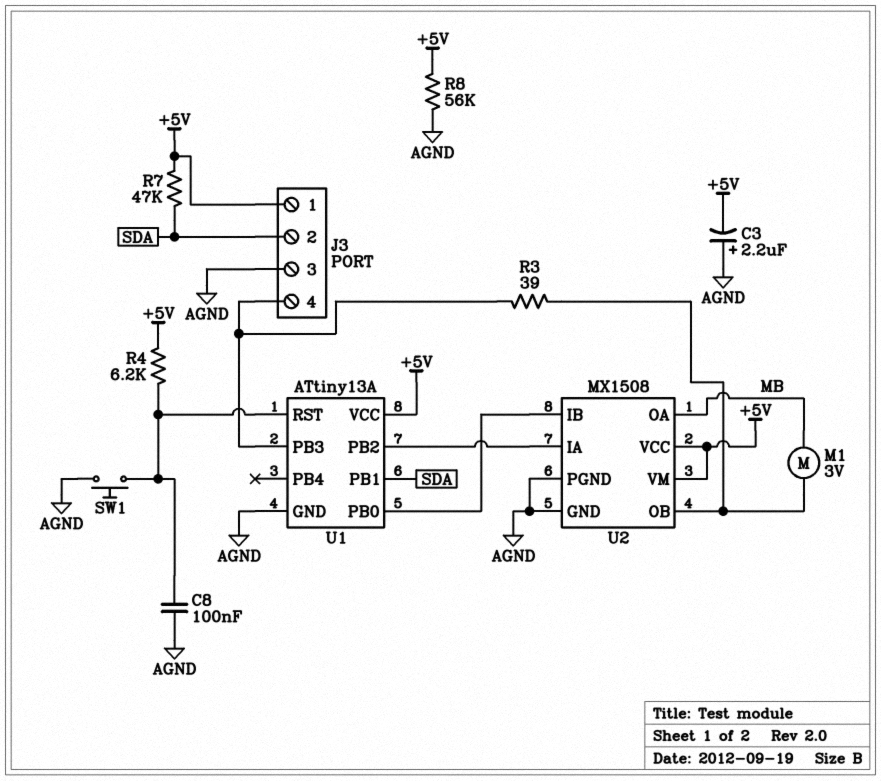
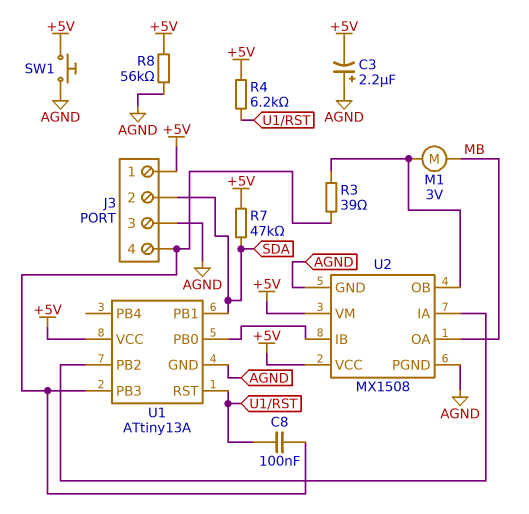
C8: 100nF (AGND, U1/RST) -> 100nF (J3/4, U1/RST)
SW1: button (AGND, U1/RST) -> button (+5V, AGND)

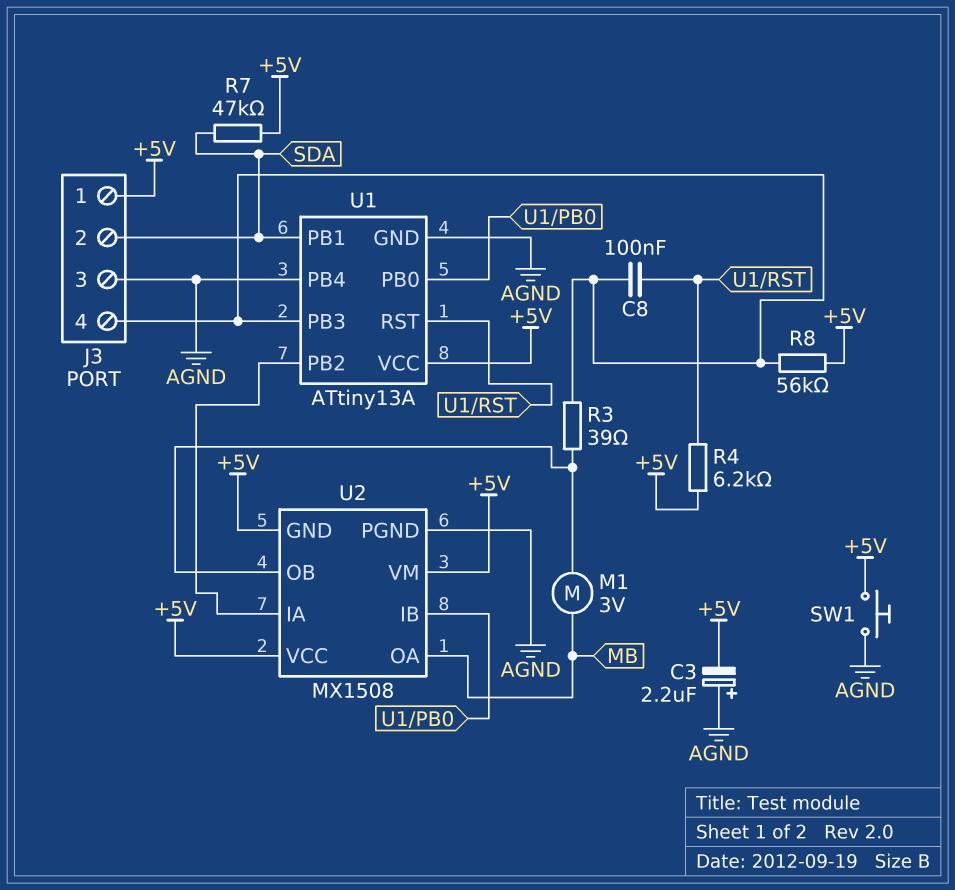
R8: 56k (+5V, AGND) -> 56k (+5V, J3/4)
U1 pin PB4: none -> AGND
U2 pin GND: AGND -> +5V

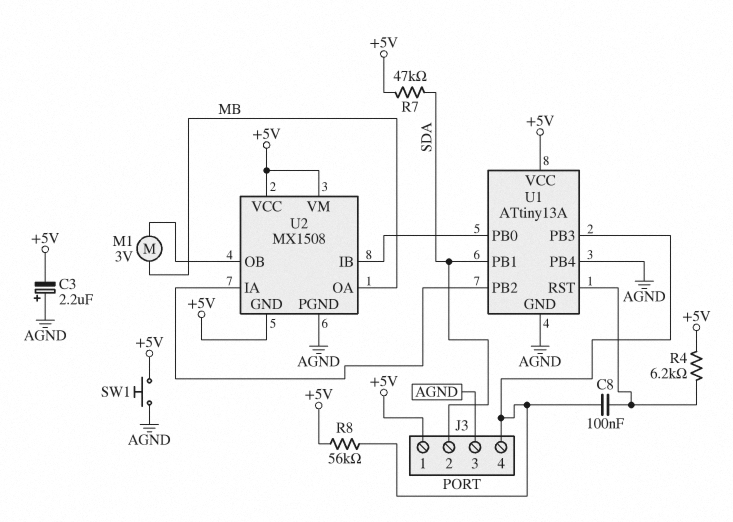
R3: 39 (J3/4, U2/OB) -> none

